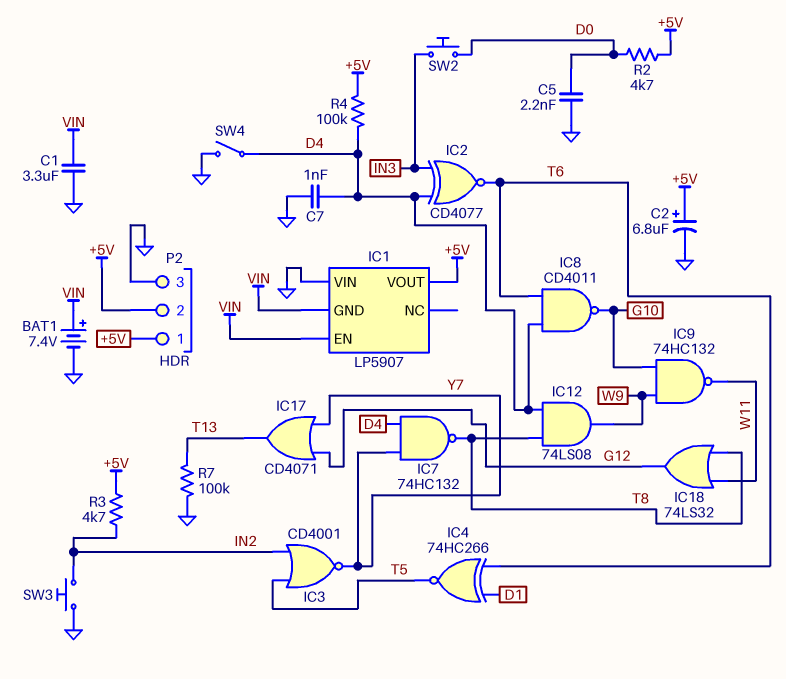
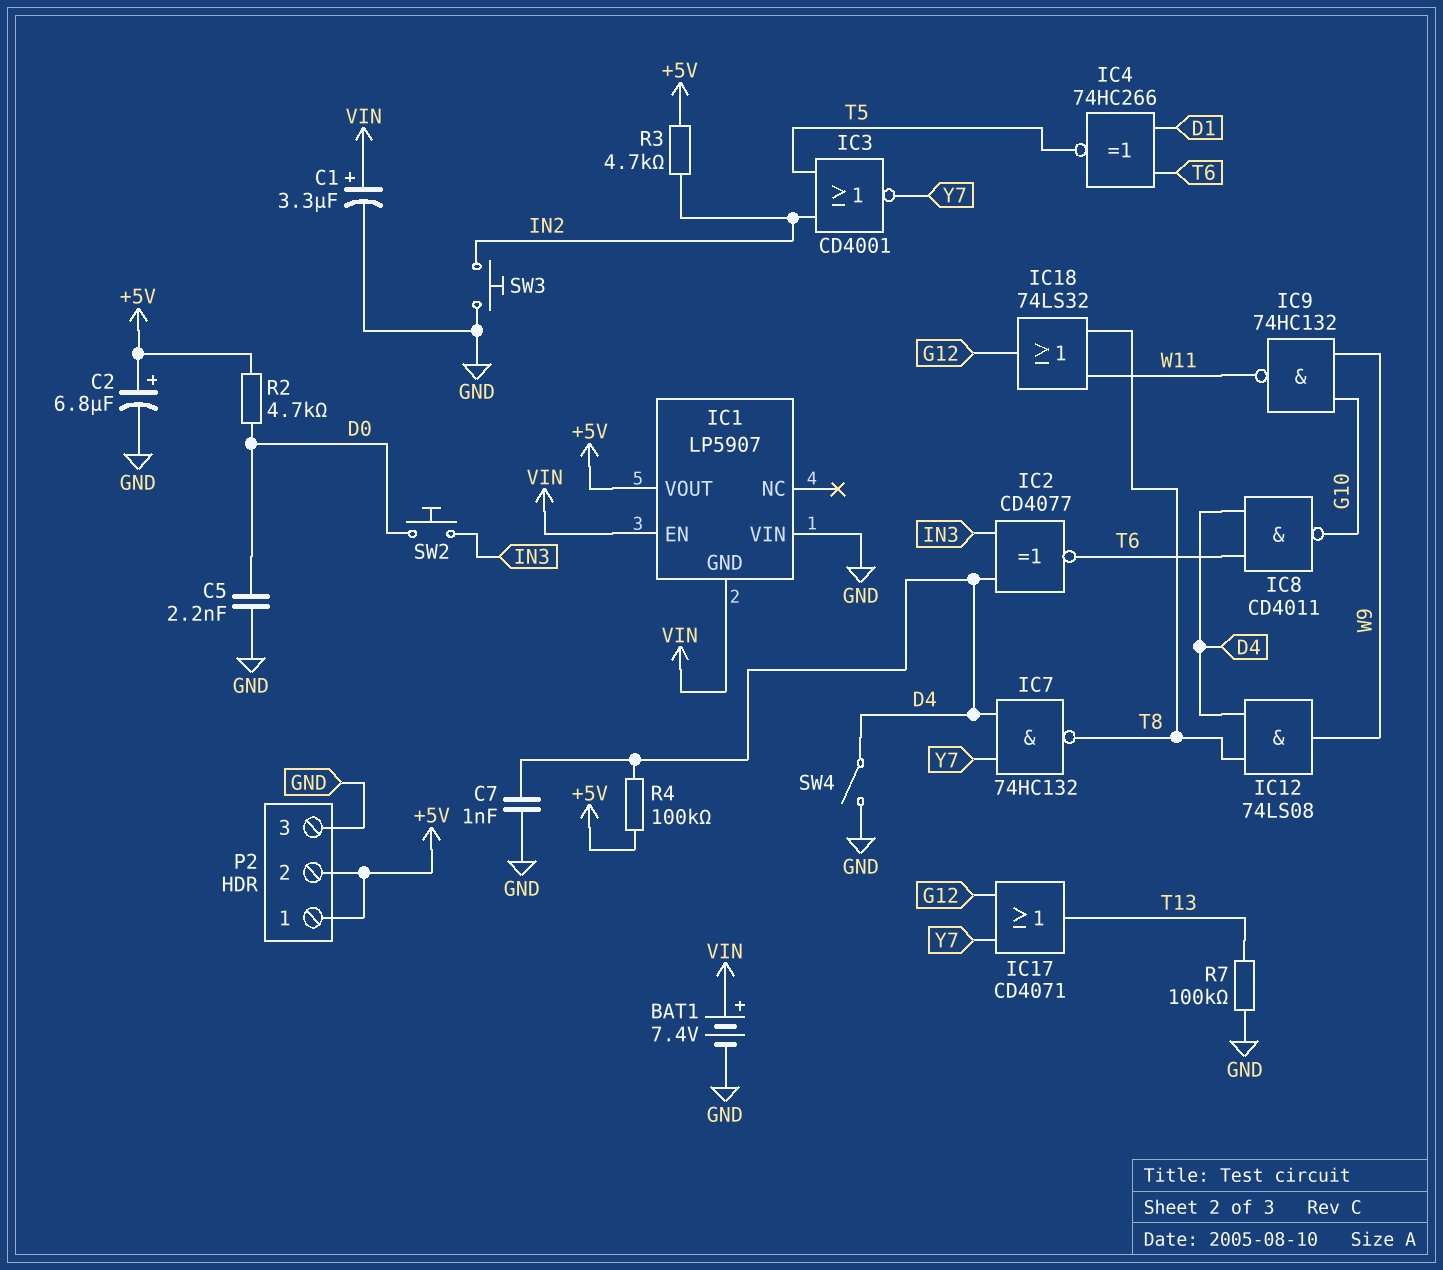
C1: 3.3uF (GND, VIN) -> 3.3uF (plus VIN, minus GND)

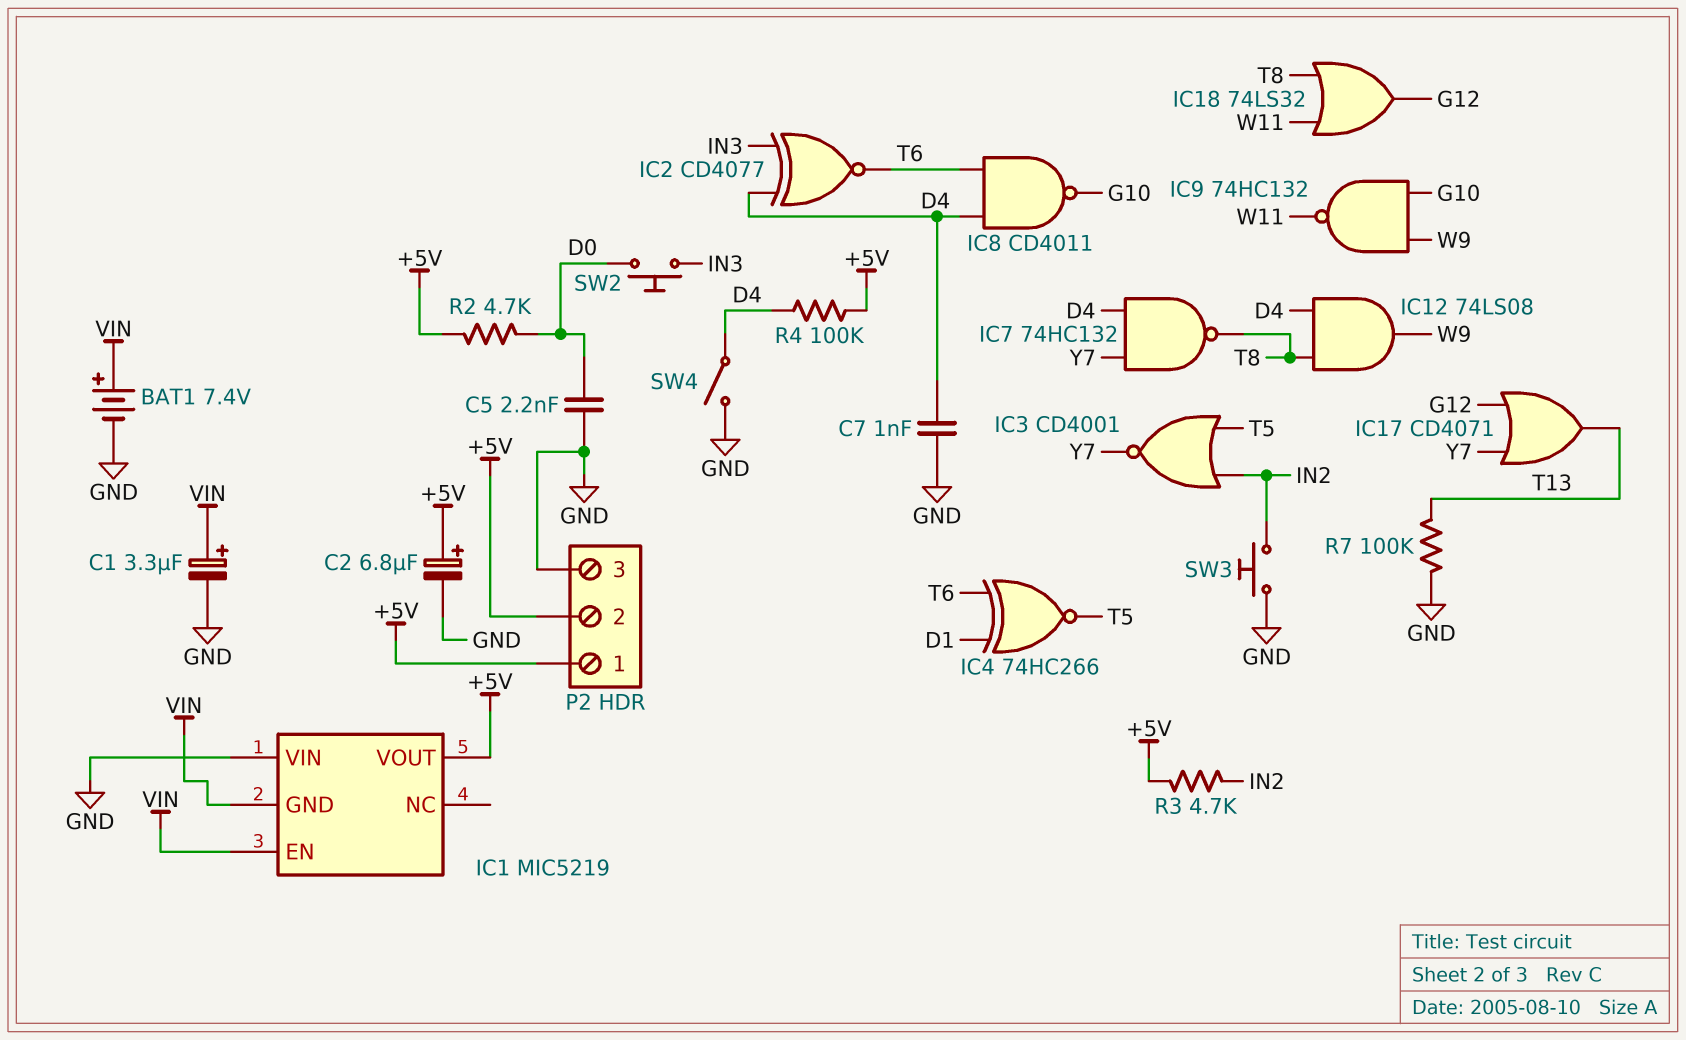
IC1: LP5907 -> MIC5219

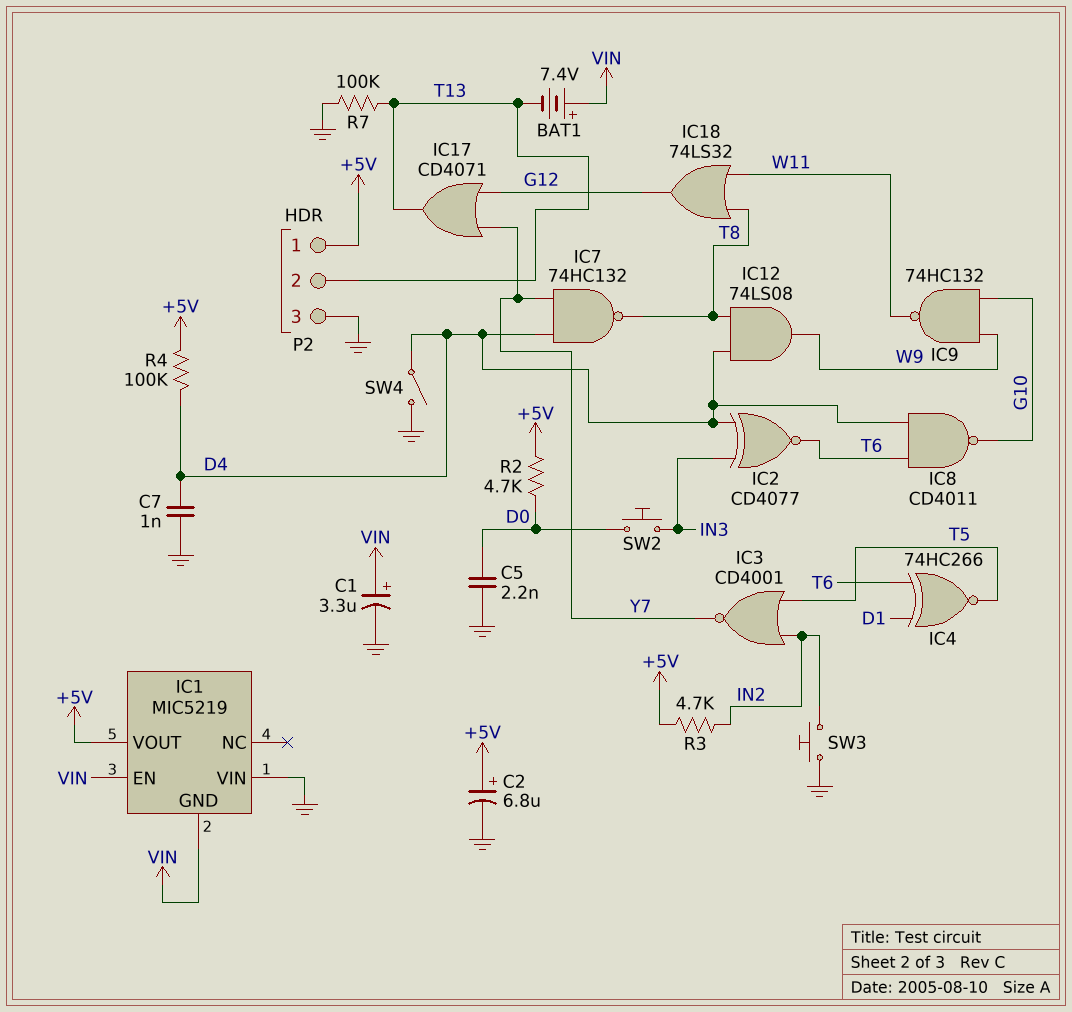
BAT1: 7.4V (plus VIN, minus GND) -> 7.4V (plus VIN, minus T13)
P2 pin 2: +5V -> T13

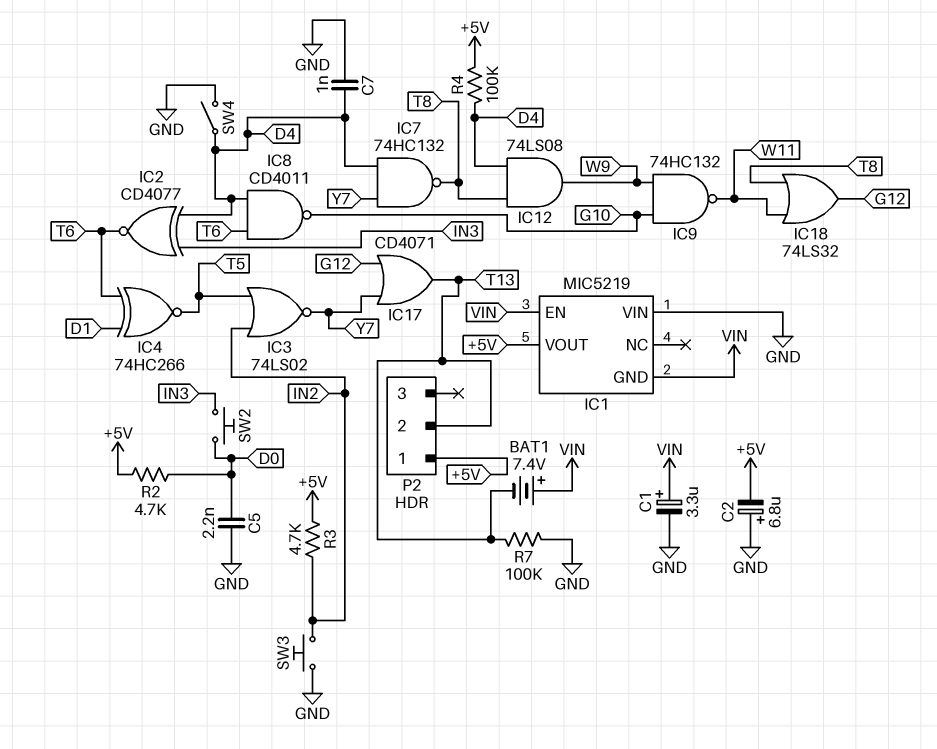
C2: 6.8uF (plus +5V, minus GND) -> 6.8uF (plus GND, minus +5V)
IC3: NOR CD4001 (in IN2, in T5, out Y7) -> NOR 74LS02 (in IN2, in T5, out Y7)
P2 pin 3: GND -> none

